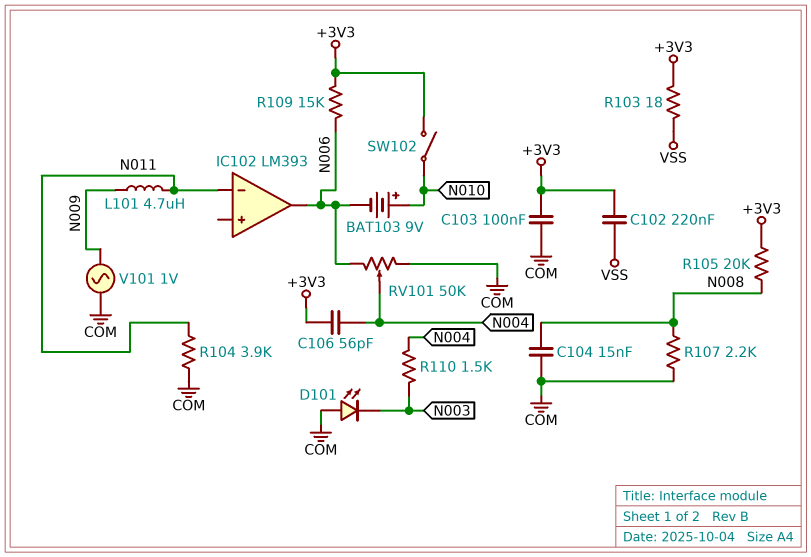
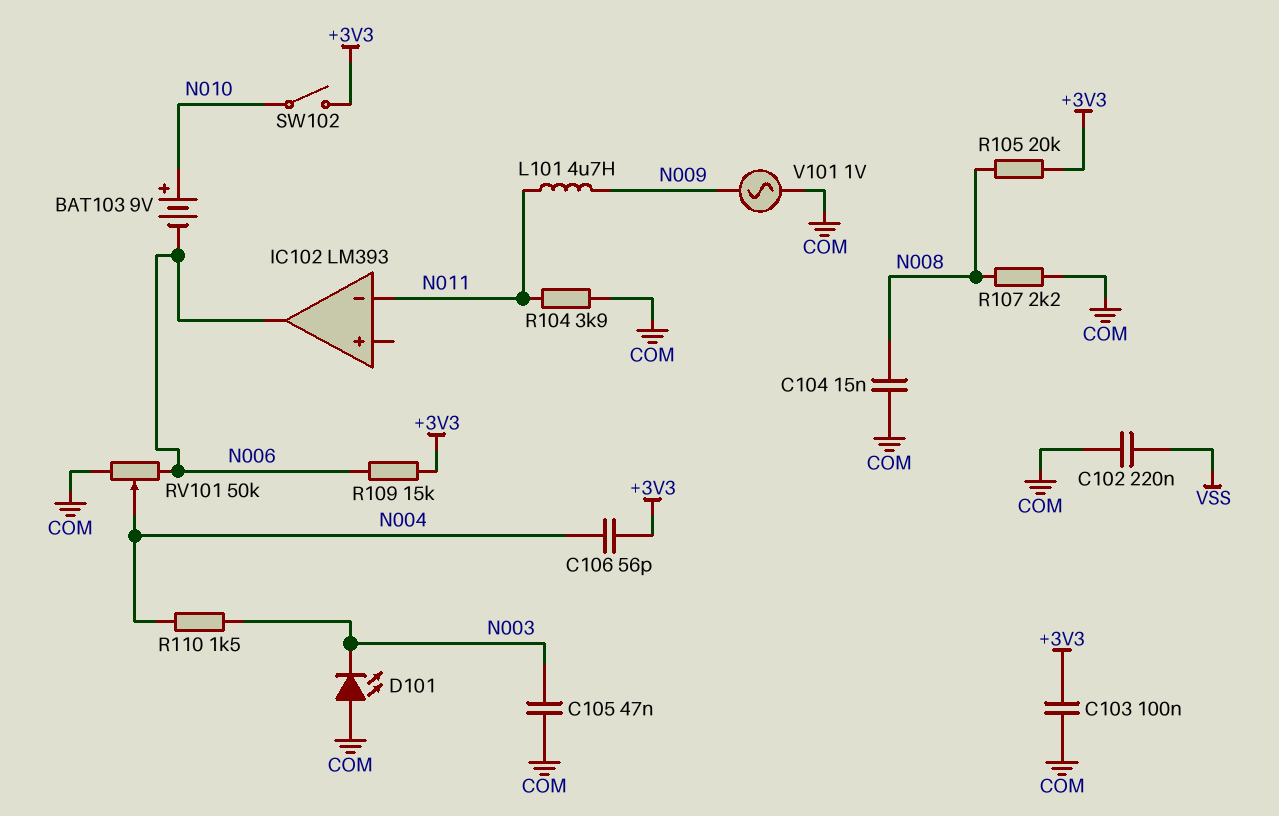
C102: 220nF (+3V3, VSS) -> 220nF (COM, VSS)
C105: none -> 47nF (COM, N003)
R103: 18 (+3V3, VSS) -> none

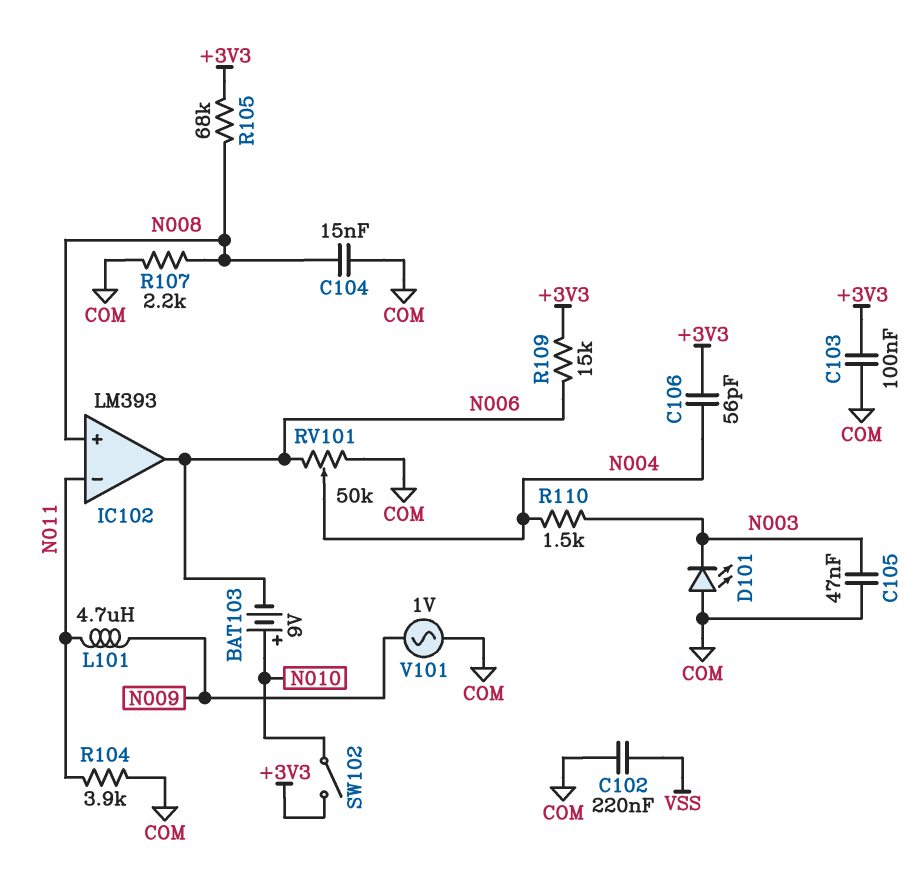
IC102 pin in+: none -> N008
R105: 20k (+3V3, N008) -> 68k (+3V3, N008)

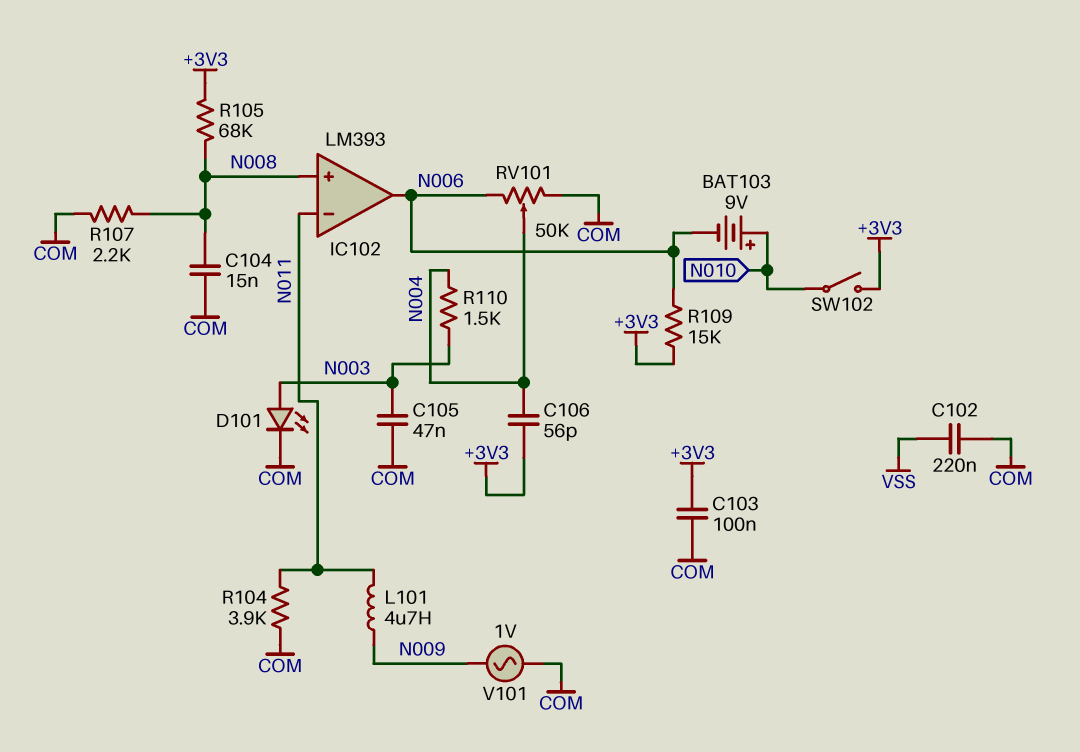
D101: LED (A COM, K N003) -> LED (A N003, K COM)

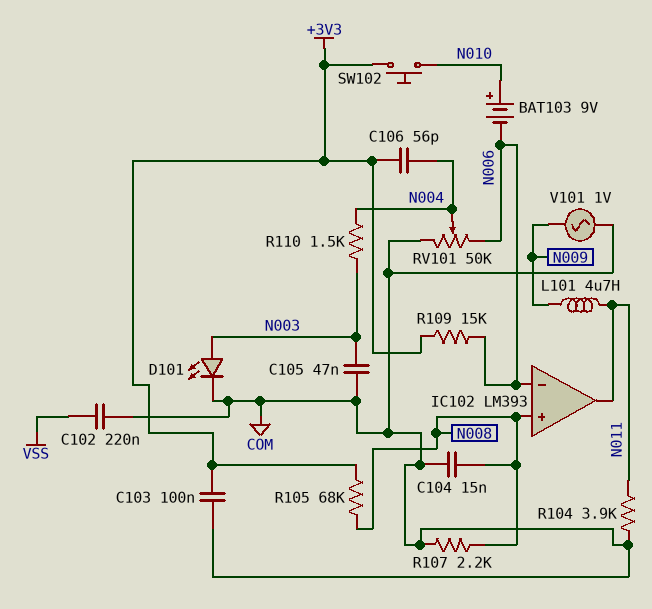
IC102 pin in-: N011 -> N006
IC102 pin out: N006 -> N011
SW102: switch (+3V3, N010) -> button (+3V3, N010)

